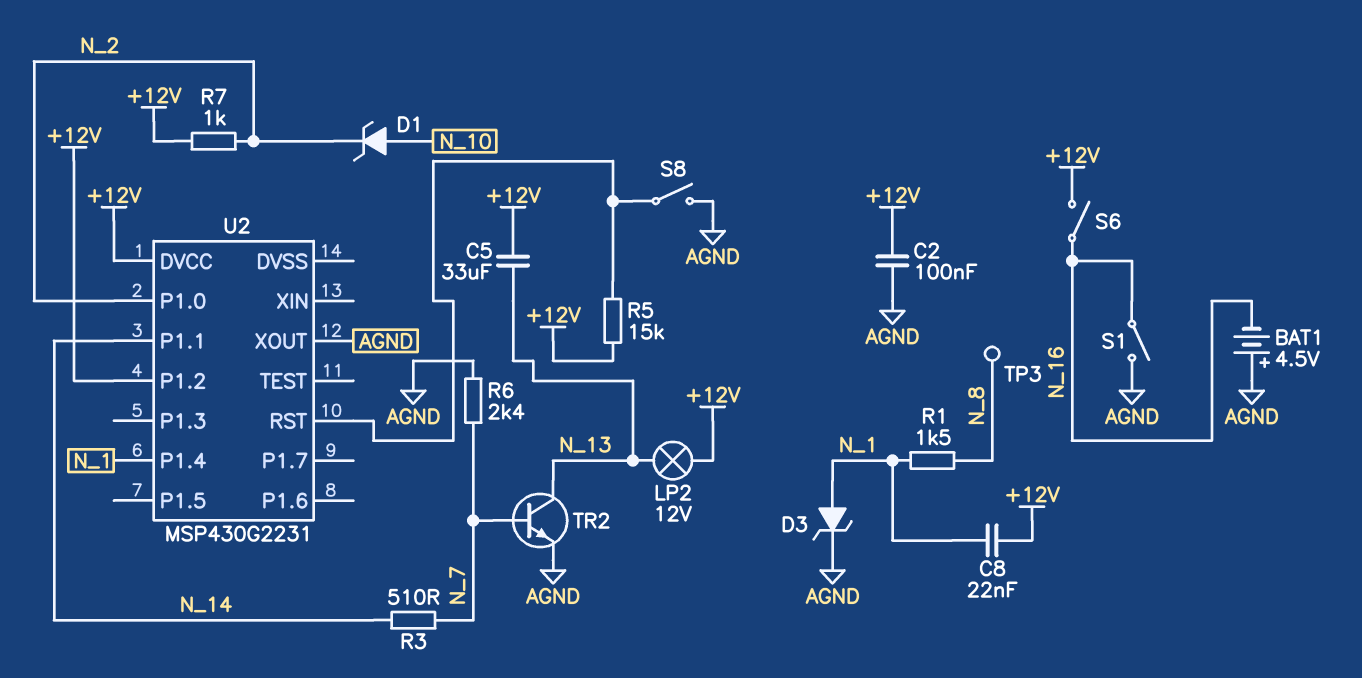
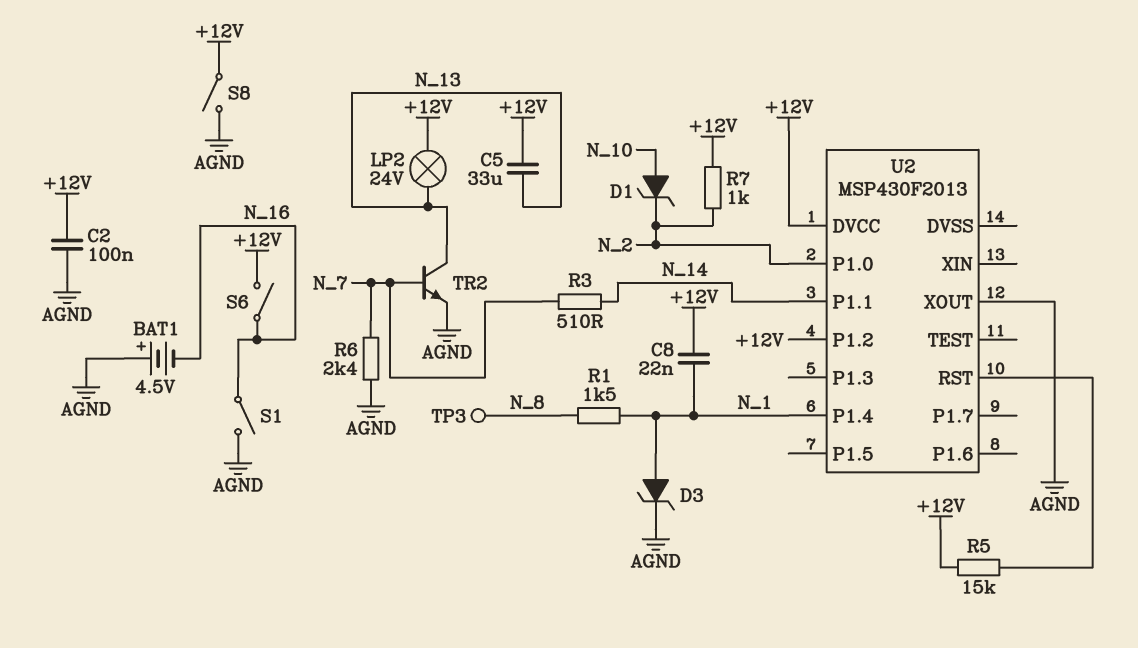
LP2: lamp 12V (+12V, N_13) -> lamp 24V (+12V, N_13)
S8: switch (AGND, U2/RST) -> switch (+12V, AGND)
U2: MSP430G2231 -> MSP430F2013

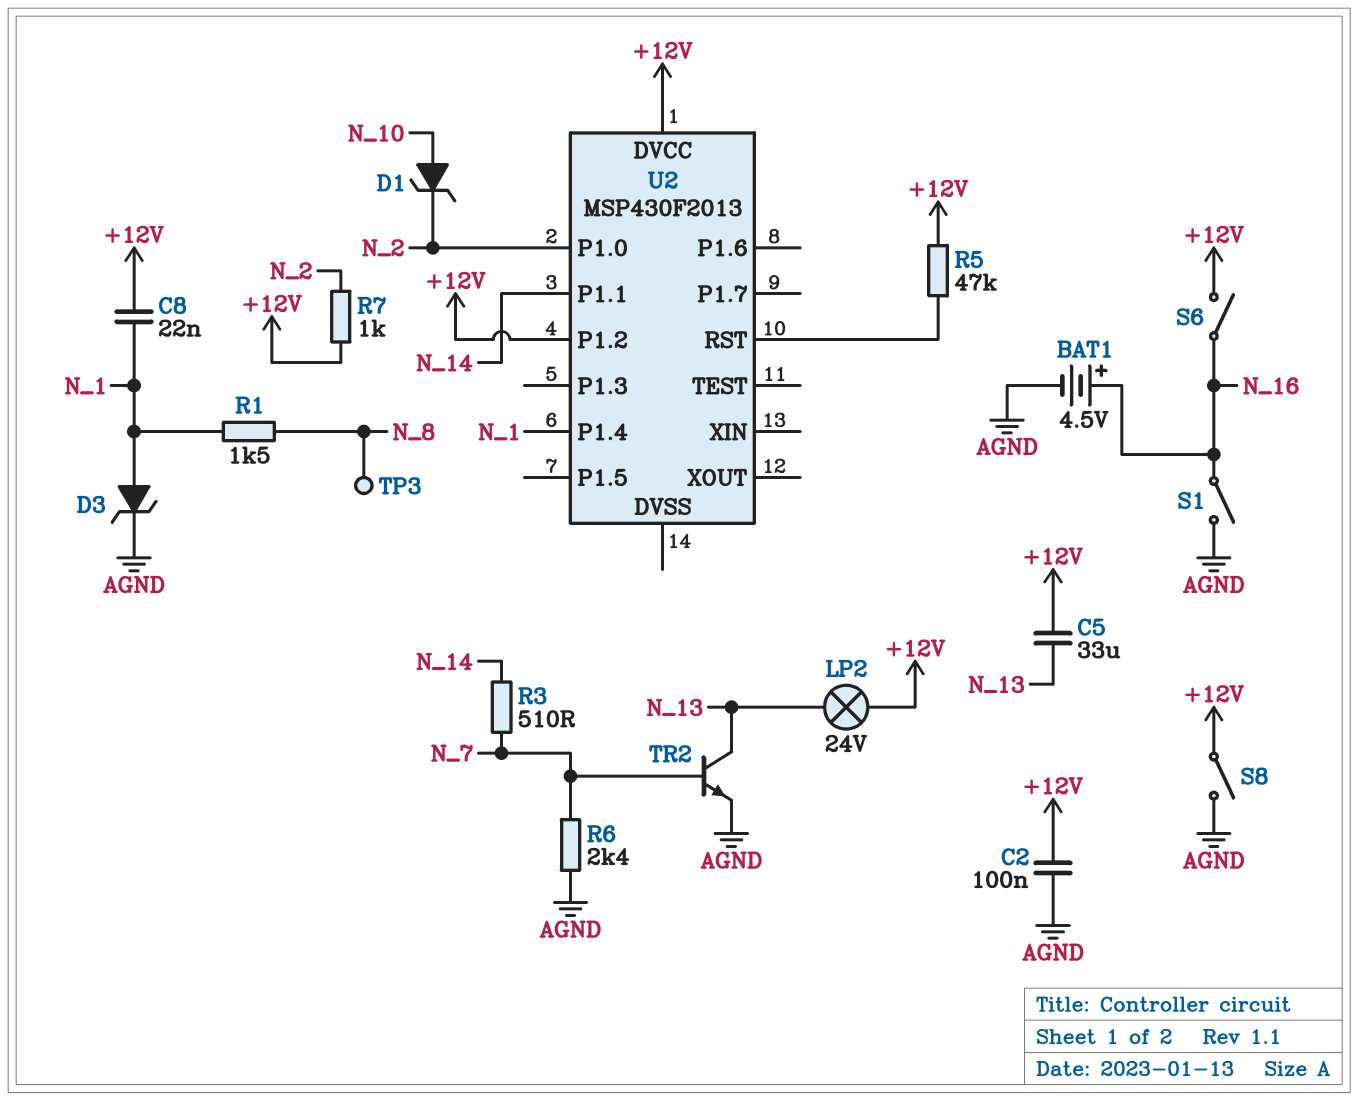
BAT1: 4.5V (plus AGND, minus N_16) -> 4.5V (plus N_16, minus AGND)
R5: 15k (+12V, U2/RST) -> 47k (+12V, U2/RST)
U2 pin XOUT: AGND -> none

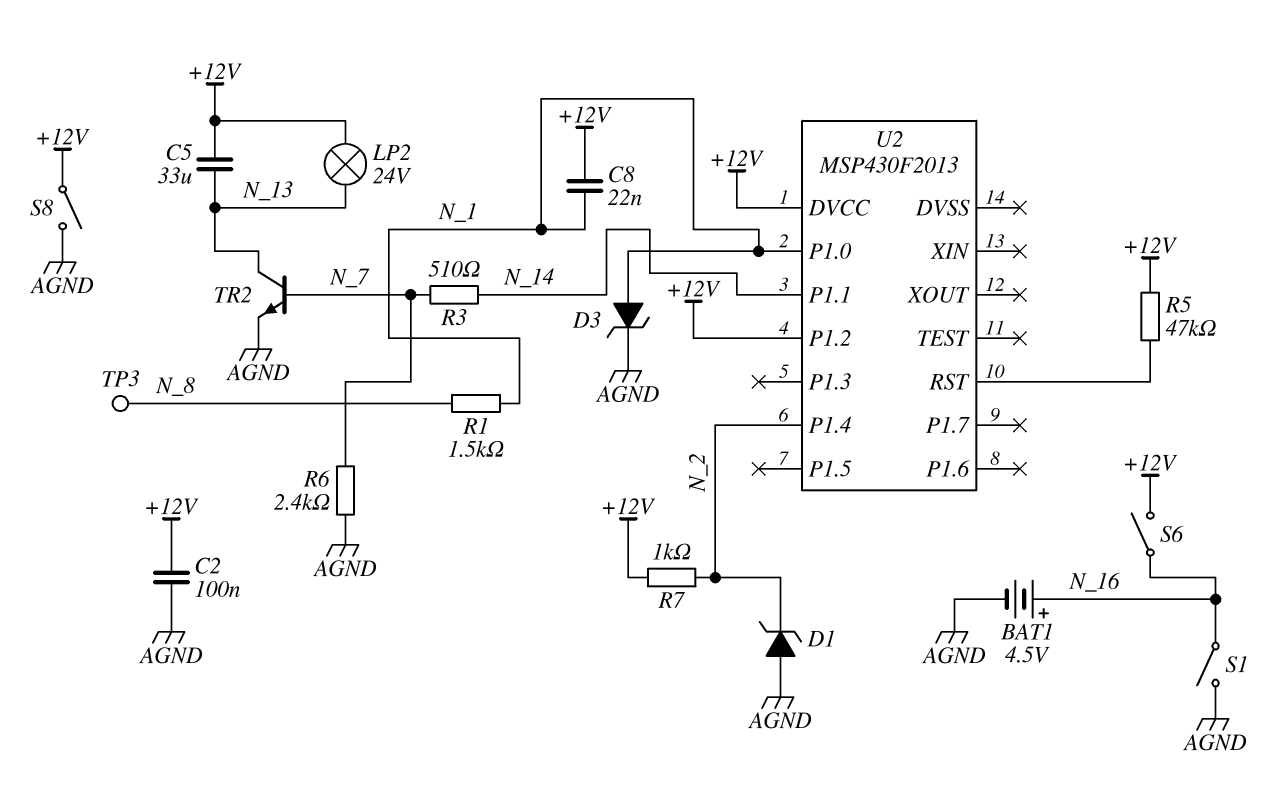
D1: zener (A N_10, K N_2) -> zener (A AGND, K N_2)
U2 pin P1.0: N_2 -> N_1
U2 pin P1.4: N_1 -> N_2

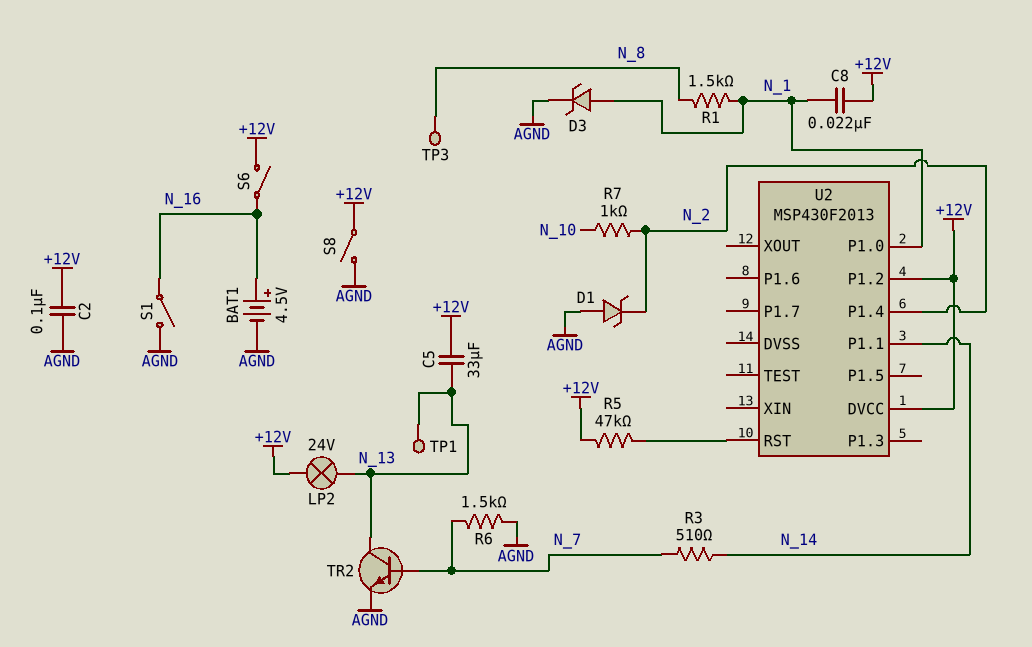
R6: 2.4k (AGND, N_7) -> 1.5k (AGND, N_7)
R7: 1k (+12V, N_2) -> 1k (N_2, N_10)
TP1: none -> test point (N_13)

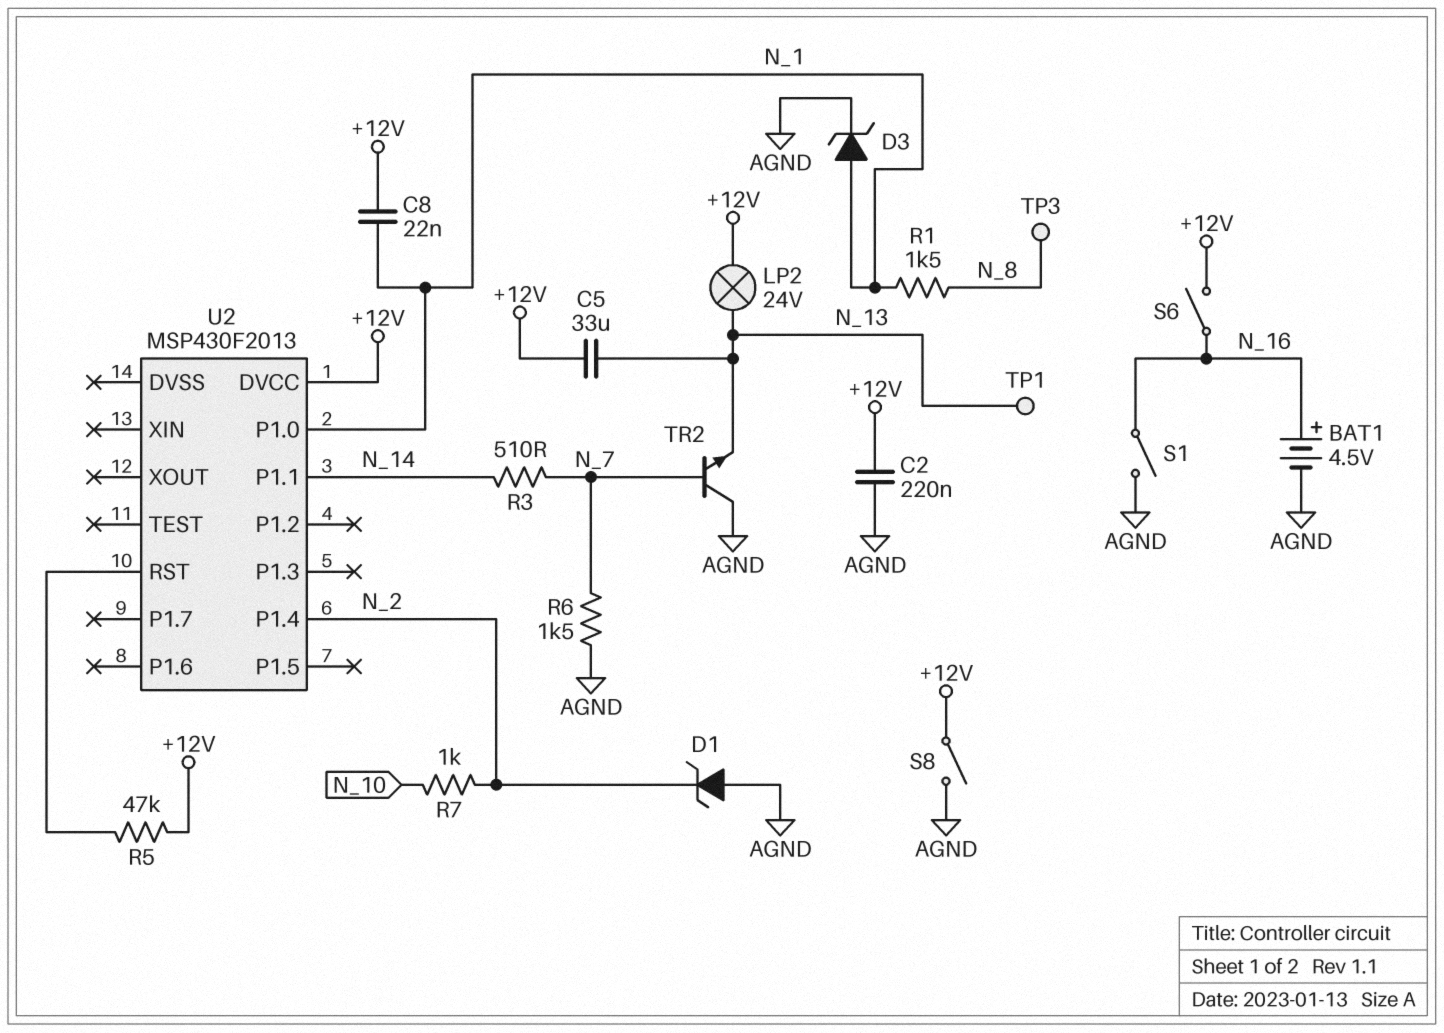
C2: 100nF (+12V, AGND) -> 220nF (+12V, AGND)
TR2: NPN (B N_7, C N_13, E AGND) -> NPN (B N_7, C AGND, E N_13)
U2 pin P1.2: +12V -> none

